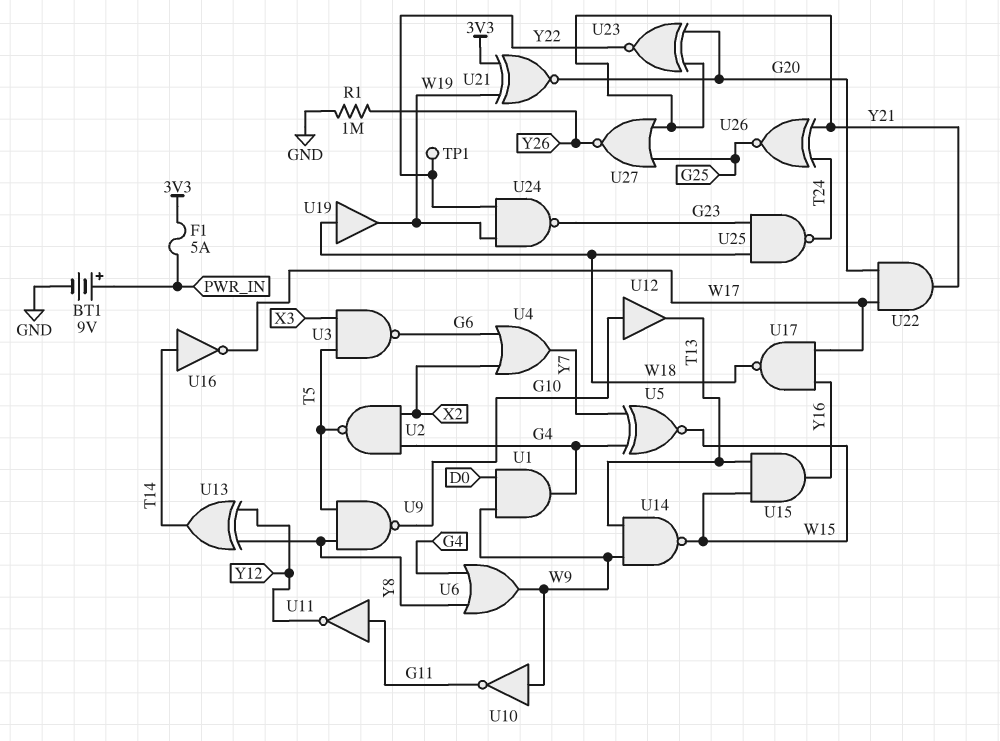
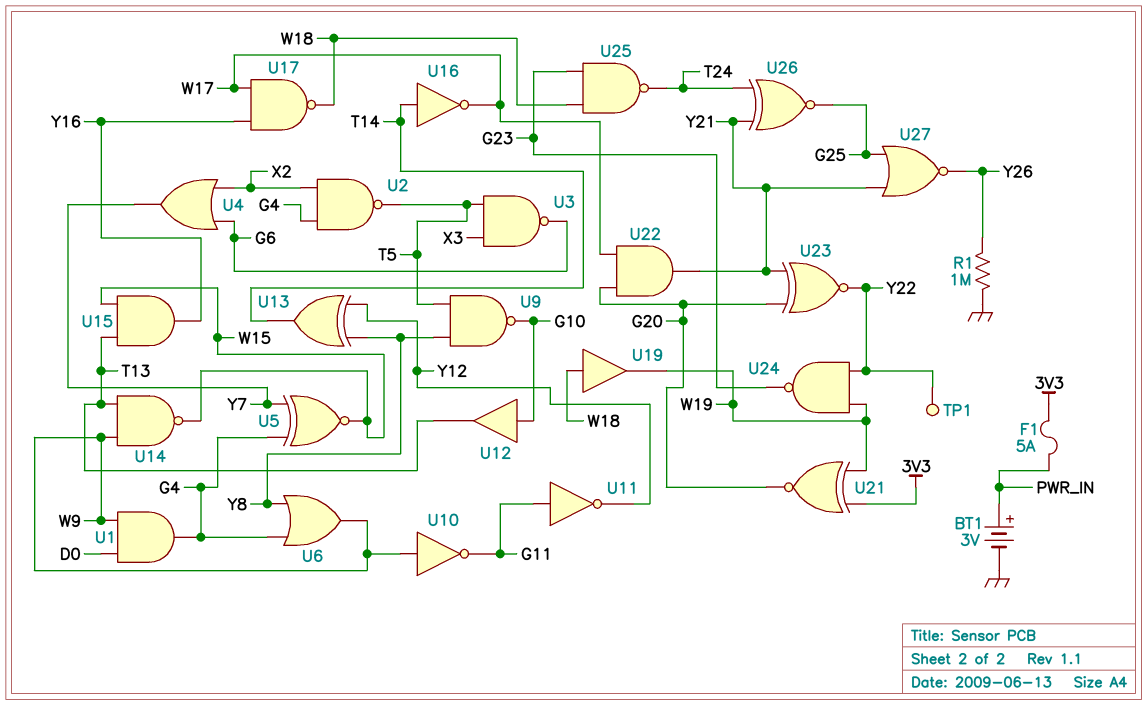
BT1: 9V (plus PWR_IN, minus GND) -> 3V (plus PWR_IN, minus GND)

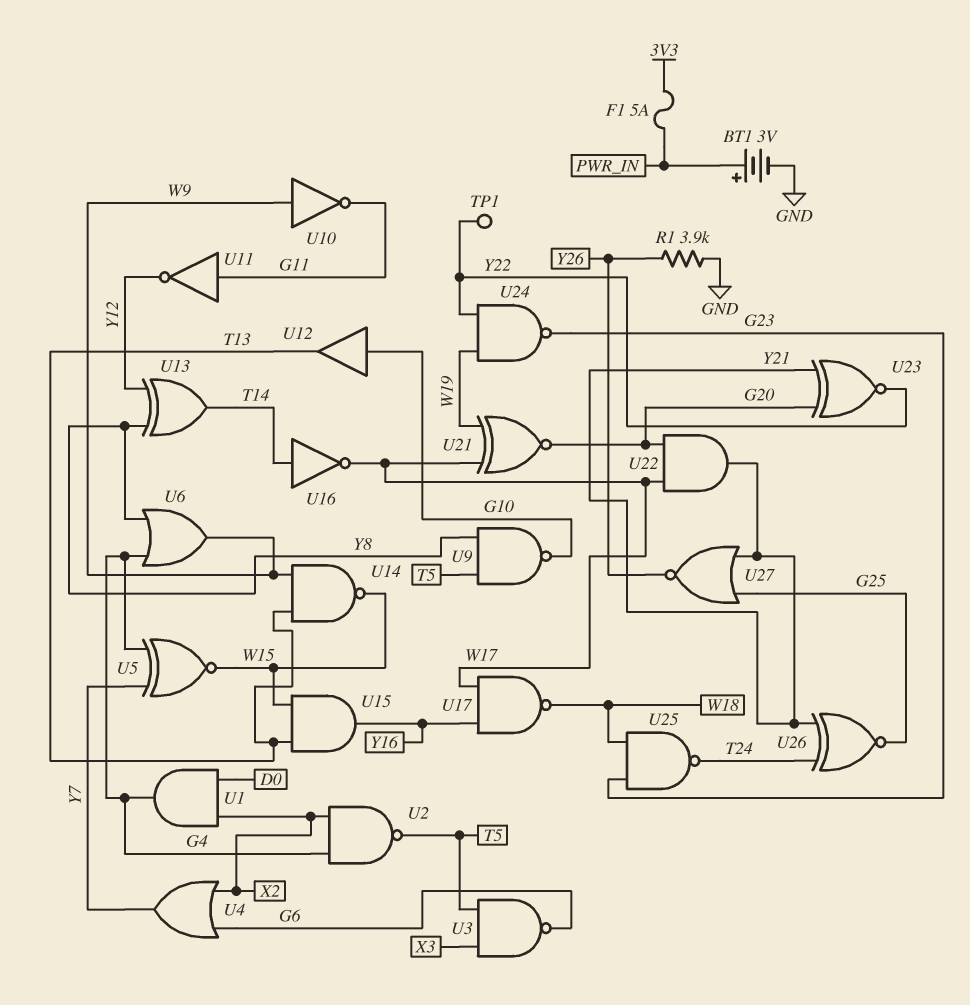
R1: 1M (GND, Y26) -> 3.9k (GND, Y26)
U1: AND (in D0, in W9, out G4) -> AND (in D0, in X2, out G4)
U19: buffer (in W18, out W19) -> none
U21: XNOR (in 3V3, in W19, out G20) -> XNOR (in W17, in W19, out G20)

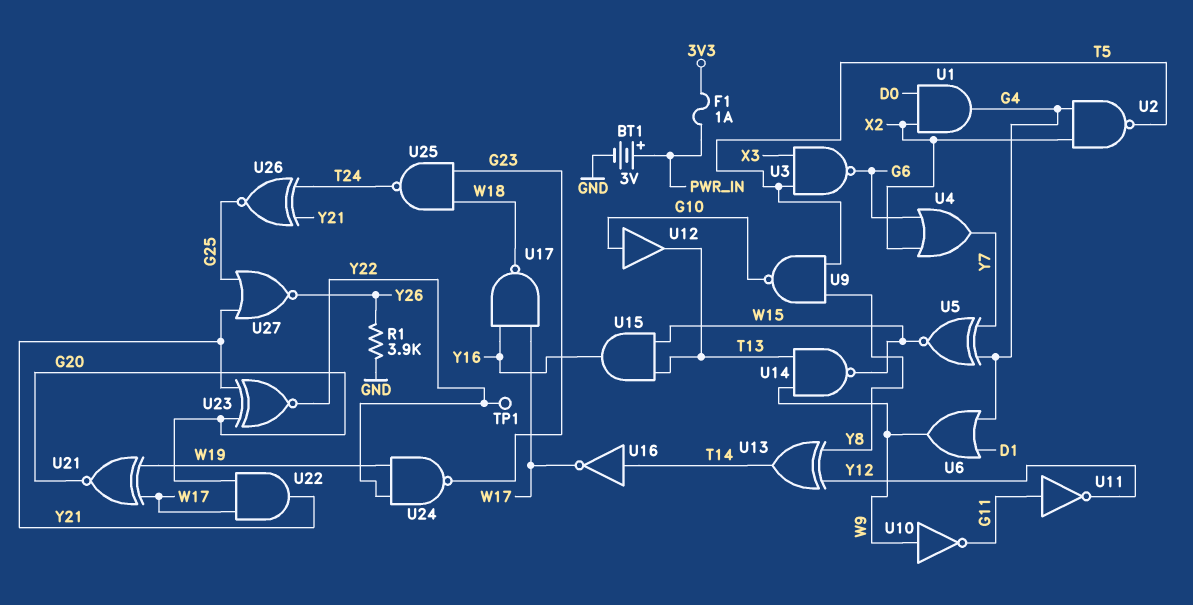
F1: 5A (3V3, PWR_IN) -> 1A (3V3, PWR_IN)
U6: OR (in G4, in Y8, out W9) -> OR (in D1, in G4, out W9)

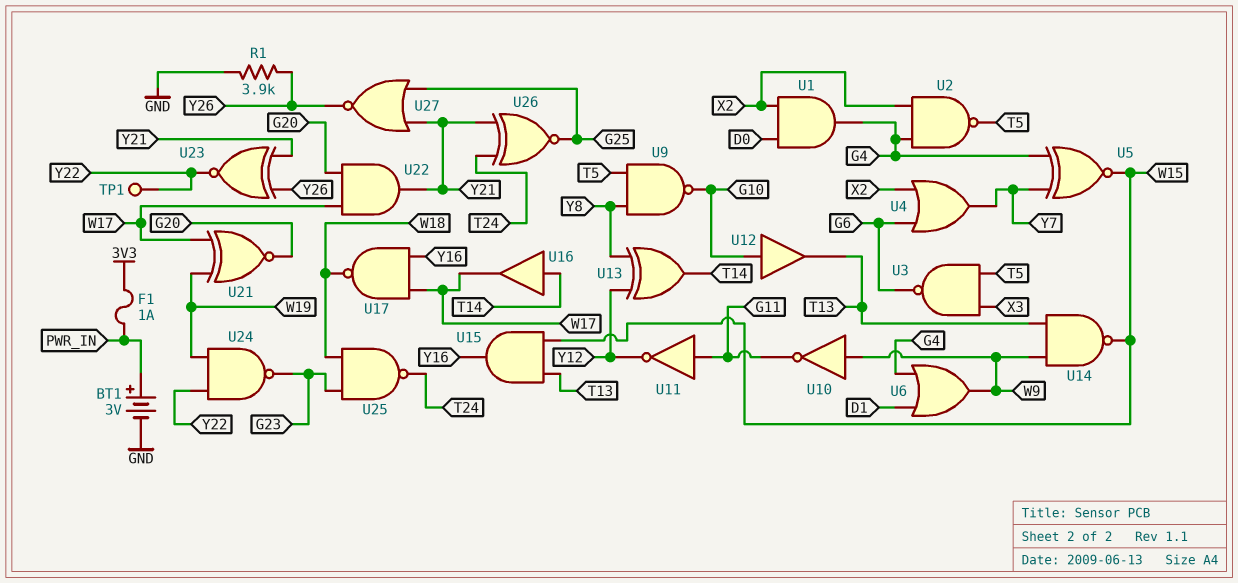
U16: NOT (in T14, out W17) -> buffer (in T14, out W17)
U23: XNOR (in G20, in Y21, out Y22) -> XNOR (in Y21, in Y26, out Y22)

